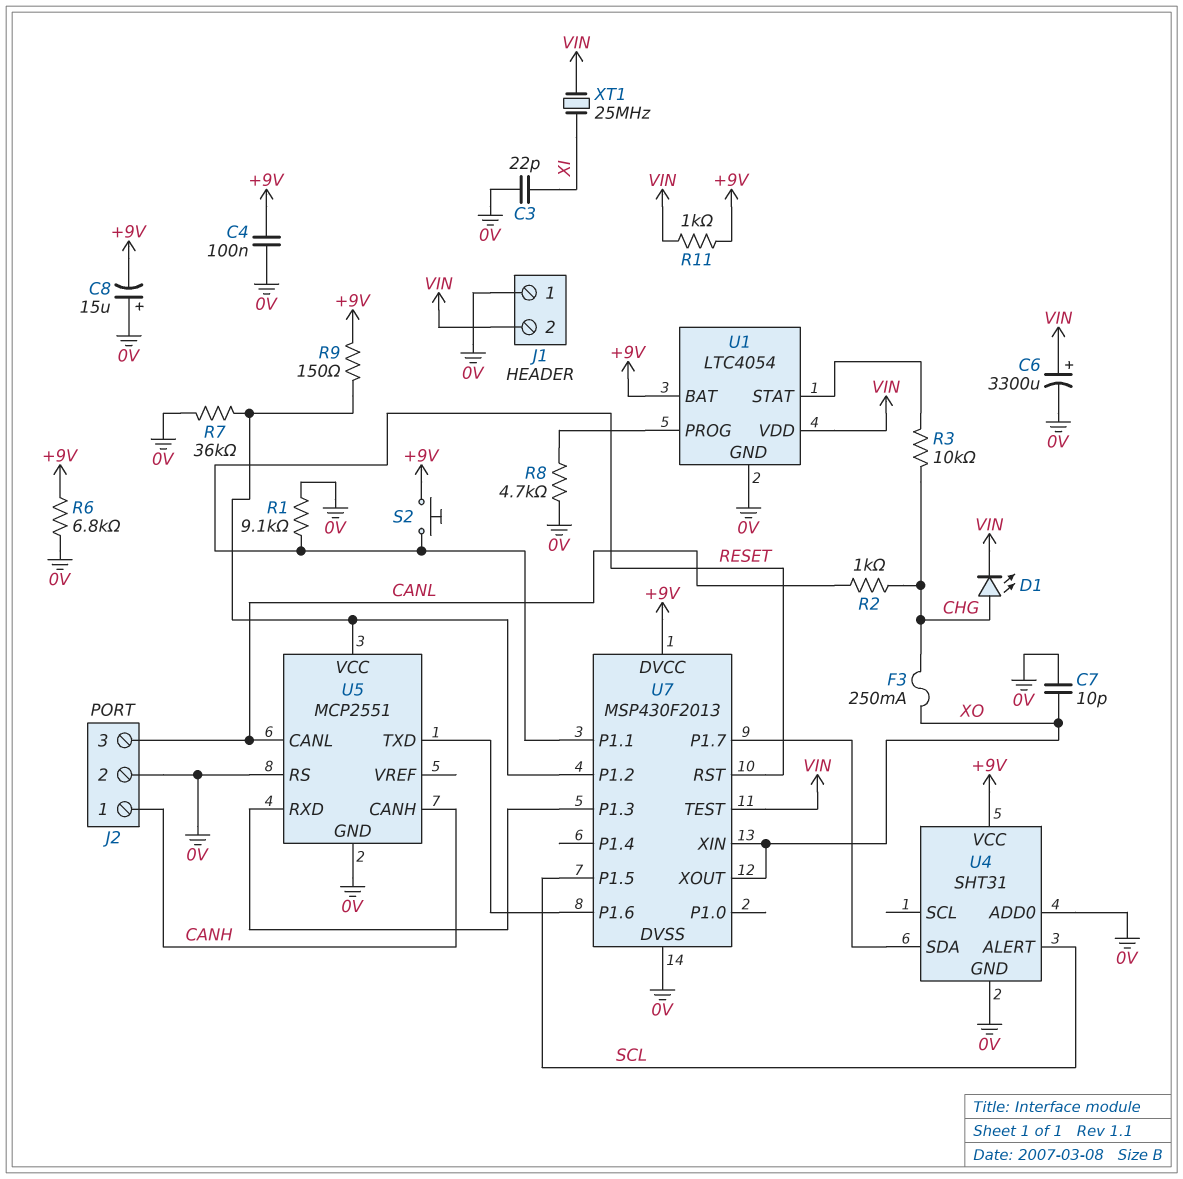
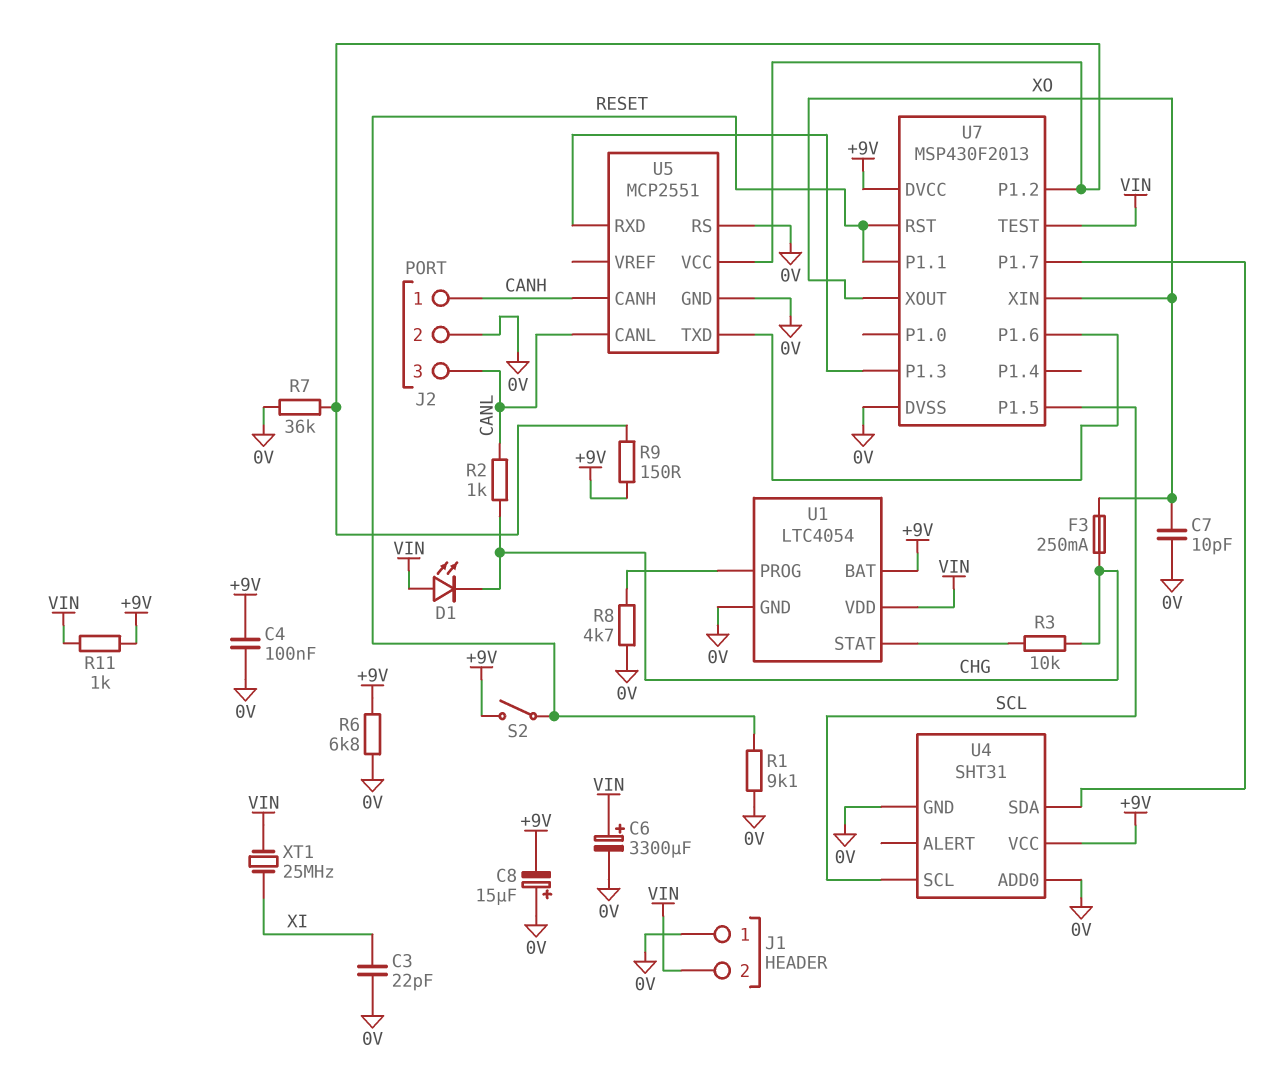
D1: LED (A CHG, K VIN) -> LED (A VIN, K CHG)
S2: button (+9V, RESET) -> switch (+9V, RESET)
U4 pin ALERT: SCL -> none
U4 pin SCL: none -> SCL

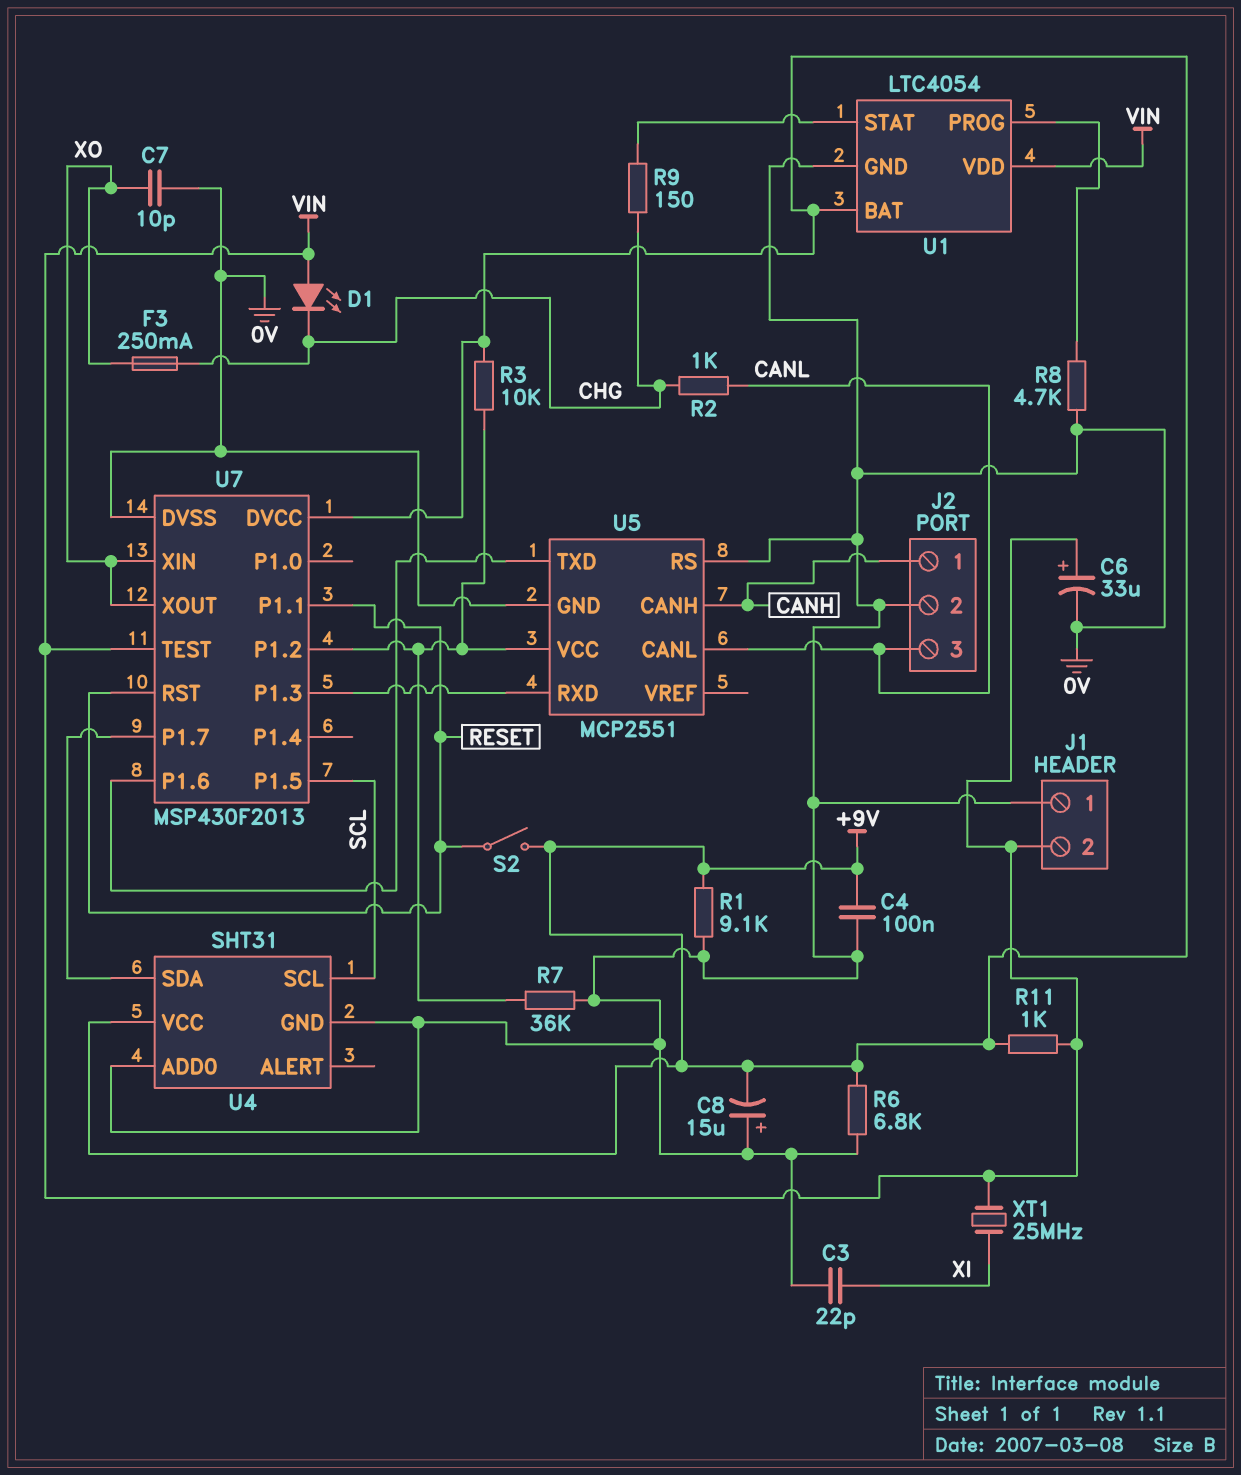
C6: 3300uF (plus VIN, minus 0V) -> 33uF (plus VIN, minus 0V)
R1: 9.1k (0V, RESET) -> 9.1k (+9V, 0V)
R3: 10k (CHG, U1/STAT) -> 10k (+9V, U5/VCC)
R9: 150 (+9V, U5/VCC) -> 150 (CHG, U1/STAT)

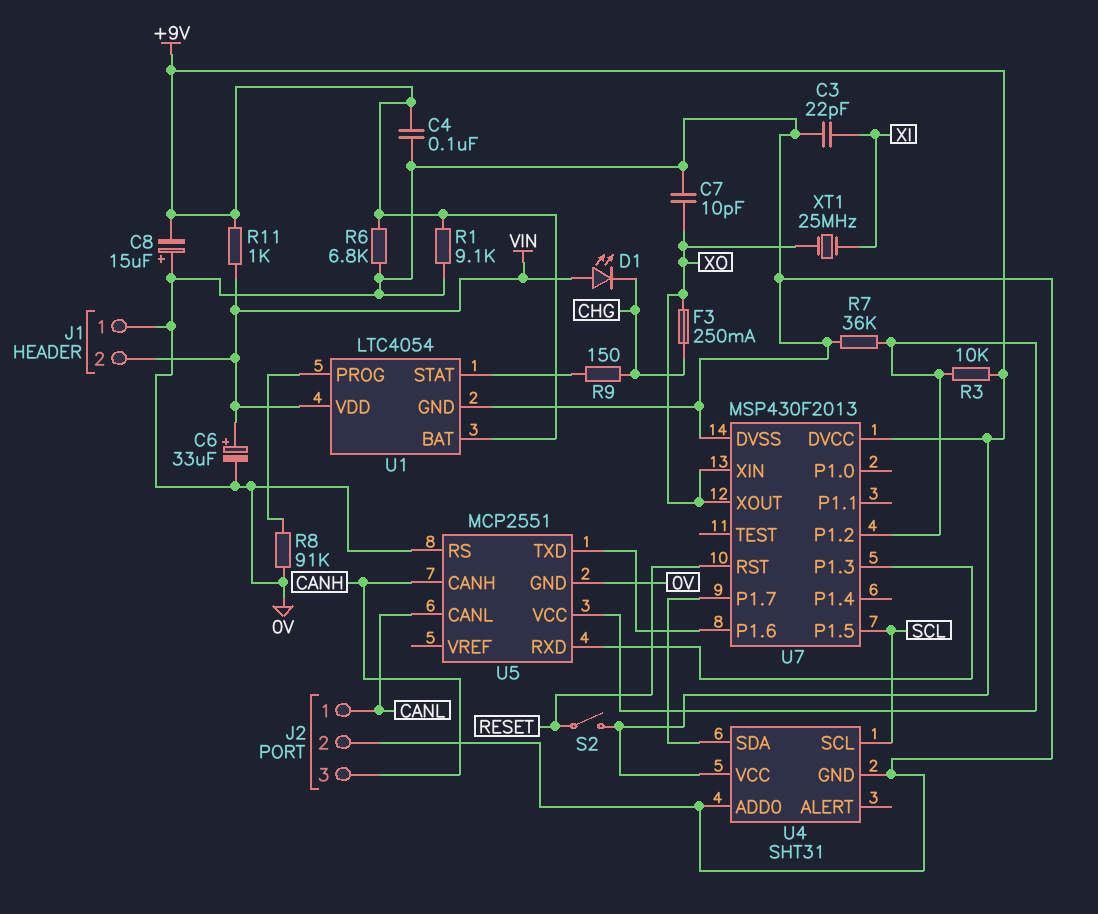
J2 pin 1: CANH -> CANL
J2 pin 3: CANL -> CANH
R2: 1k (CANL, CHG) -> none
R8: 4.7k (0V, U1/PROG) -> 91k (0V, U1/PROG)
U7 pin P1.1: RESET -> none
U7 pin TEST: VIN -> none
XT1: 25MHz (VIN, XI) -> 25MHz (XI, XO)

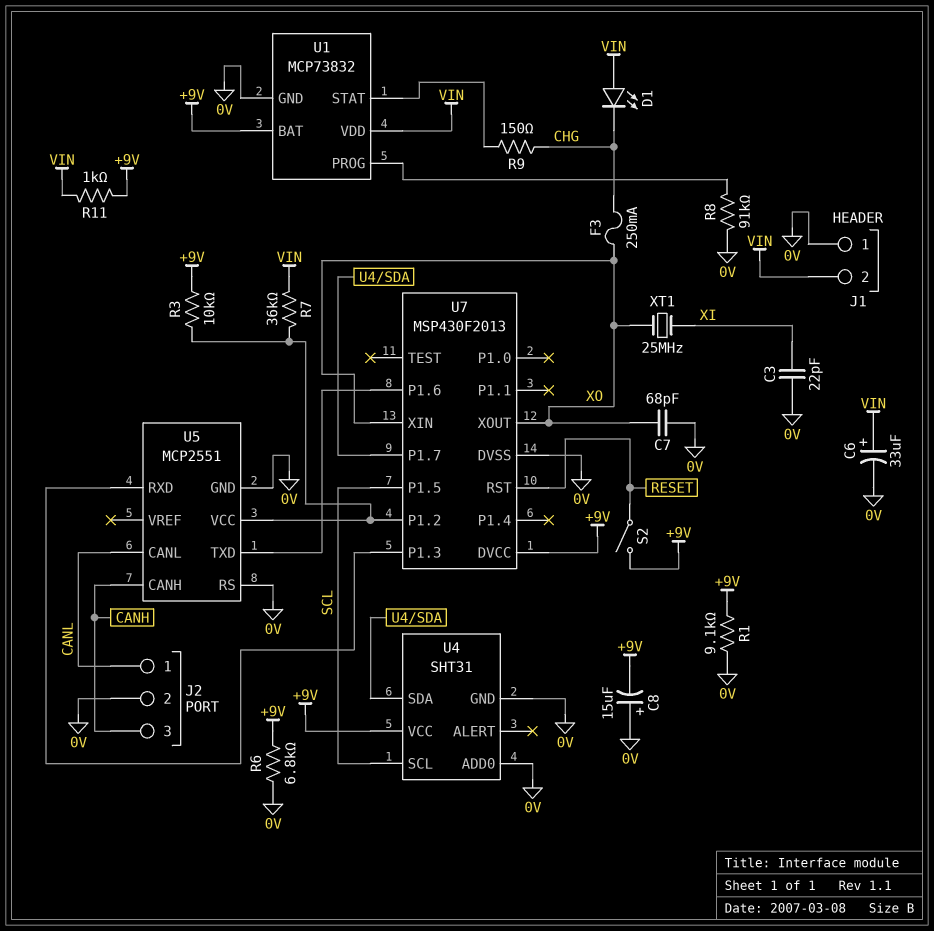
C4: 100nF (+9V, 0V) -> none
C7: 10pF (0V, XO) -> 68pF (0V, XO)
R7: 36k (0V, U5/VCC) -> 36k (U5/VCC, VIN)
U1: LTC4054 -> MCP73832

